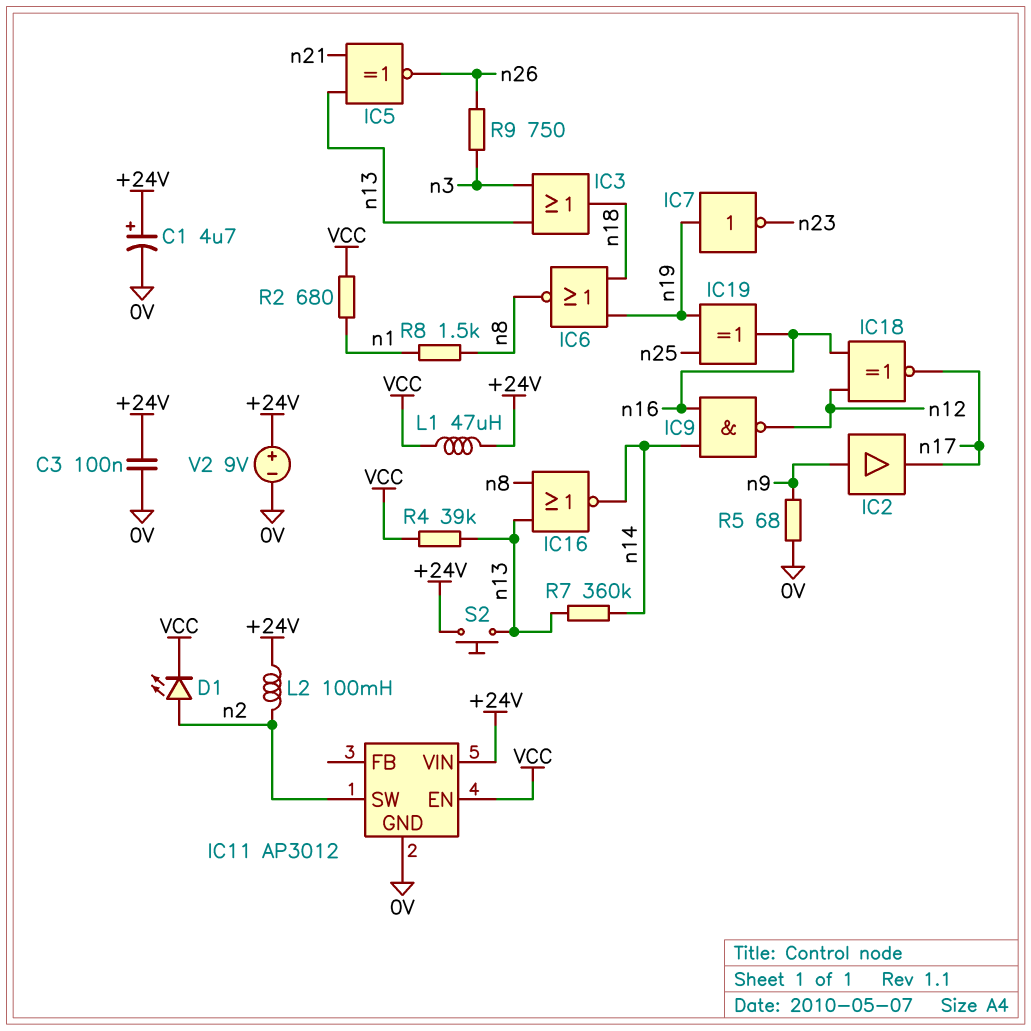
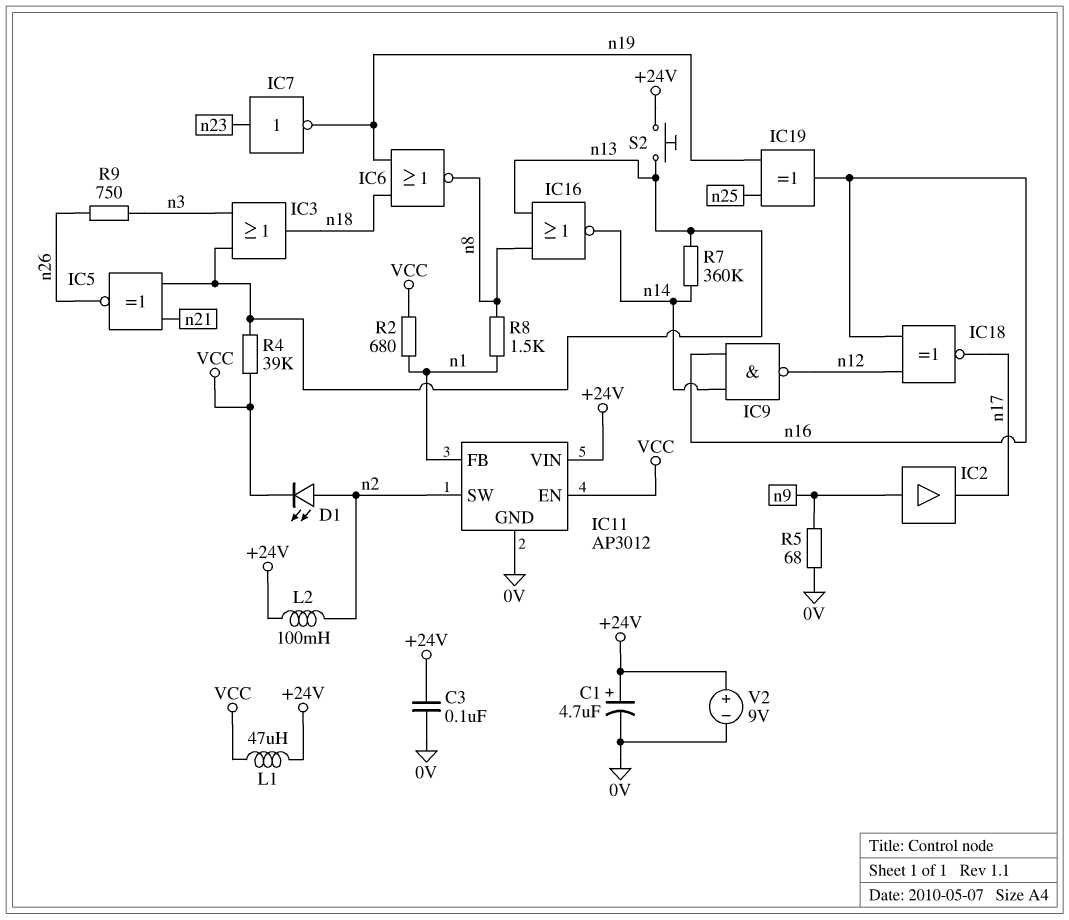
IC7: NOT (in n19, out n23) -> NOT (in n23, out n19)
IC11 pin FB: none -> n1

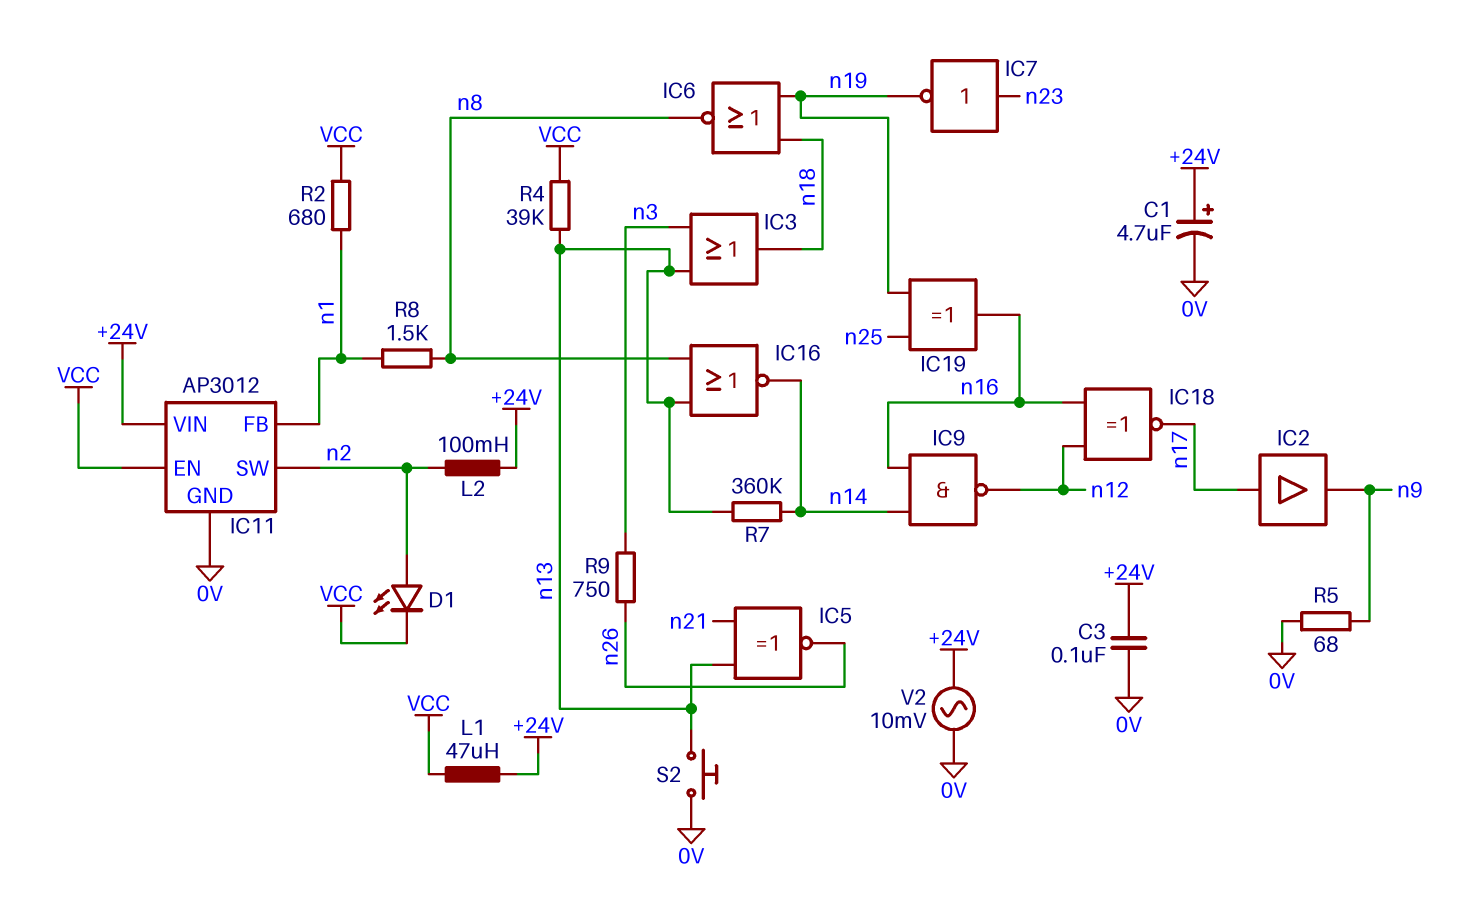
IC2: buffer (in n9, out n17) -> buffer (in n17, out n9)
S2: button (+24V, n13) -> button (0V, n13)
V2: 9V (plus +24V, minus 0V) -> AC 10mV (+24V, 0V)

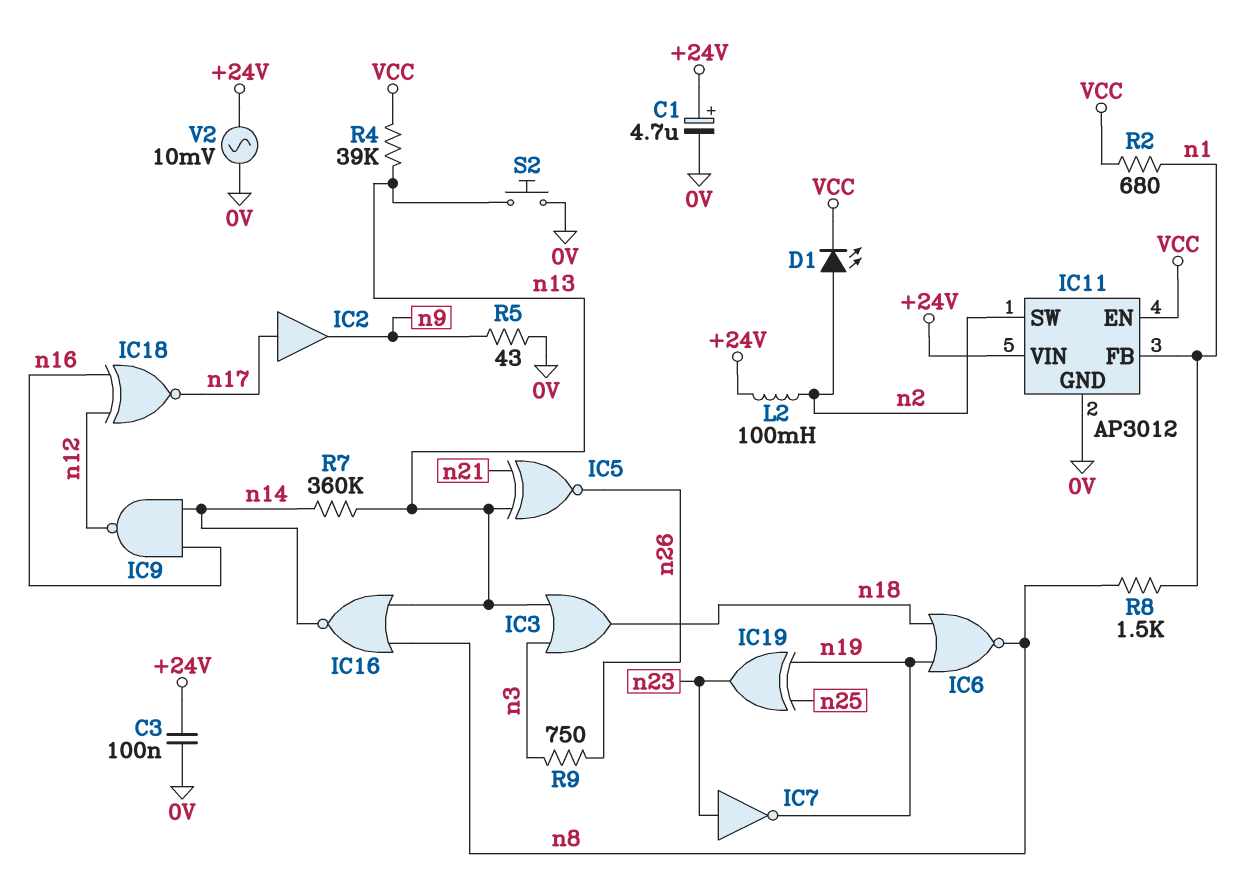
IC19: XOR (in n19, in n25, out n16) -> XOR (in n19, in n25, out n23)
L1: 47uH (+24V, VCC) -> none
R5: 68 (0V, n9) -> 43 (0V, n9)

